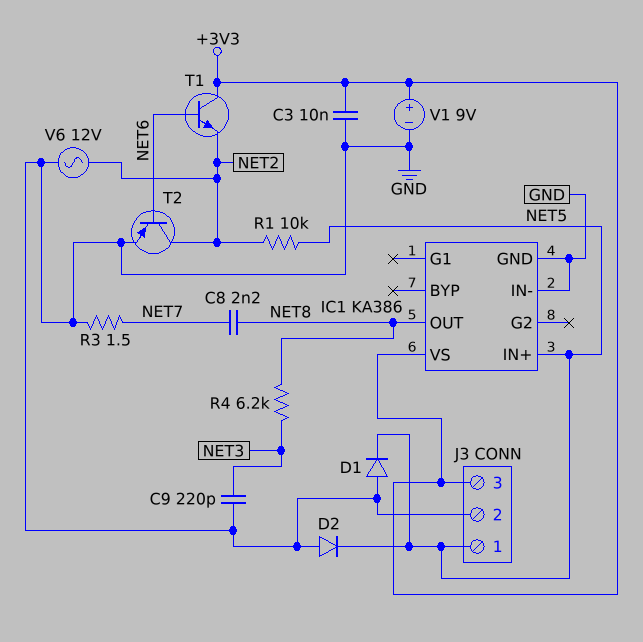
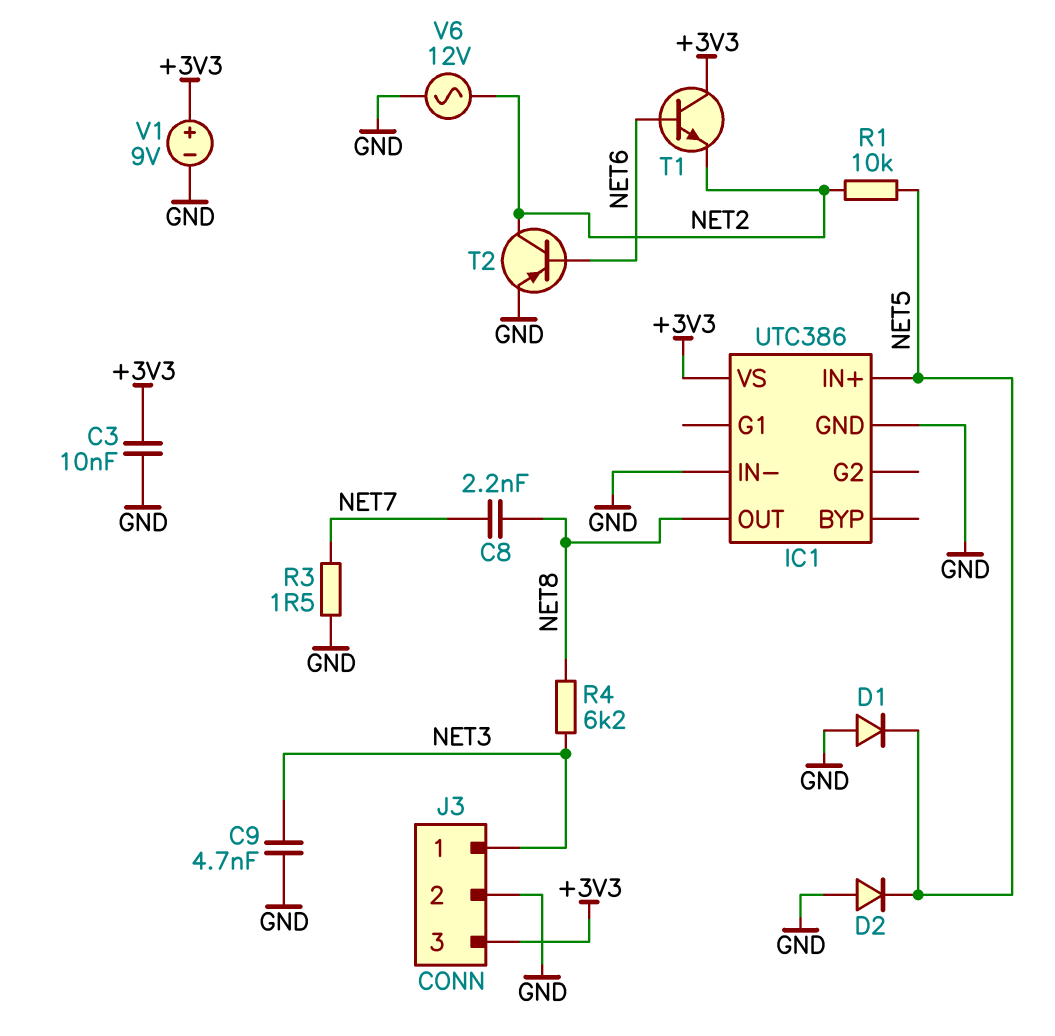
C9: 220pF (GND, NET3) -> 4.7nF (GND, NET3)
IC1: KA386 -> UTC386
J3 pin 1: NET5 -> NET3

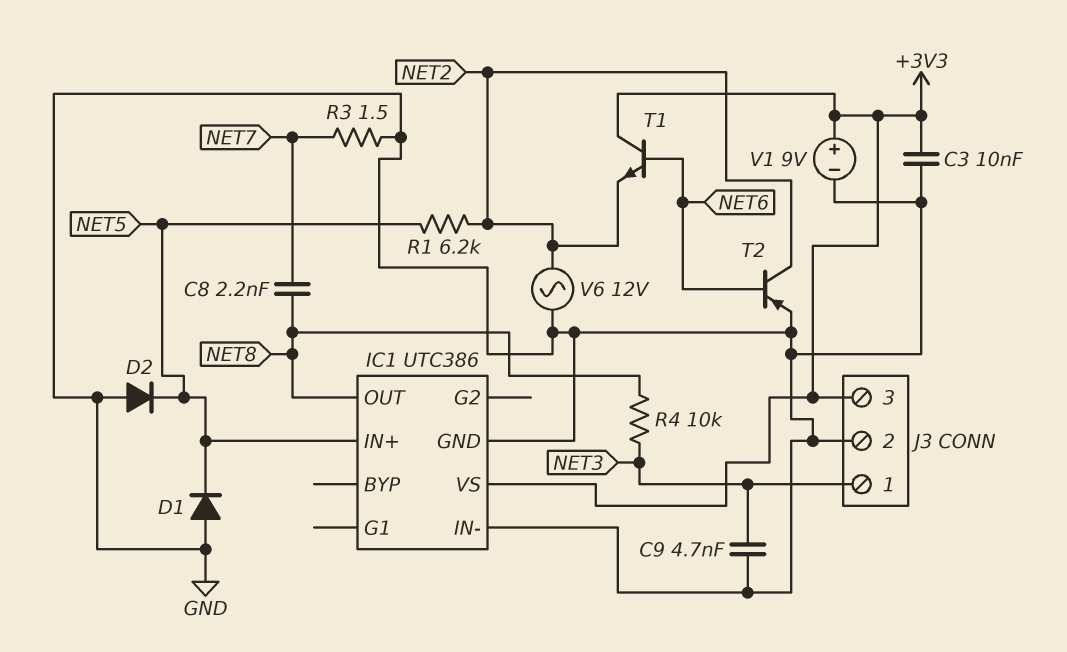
R1: 10k (NET2, NET5) -> 6.2k (NET2, NET5)
R4: 6.2k (NET3, NET8) -> 10k (NET3, NET8)

